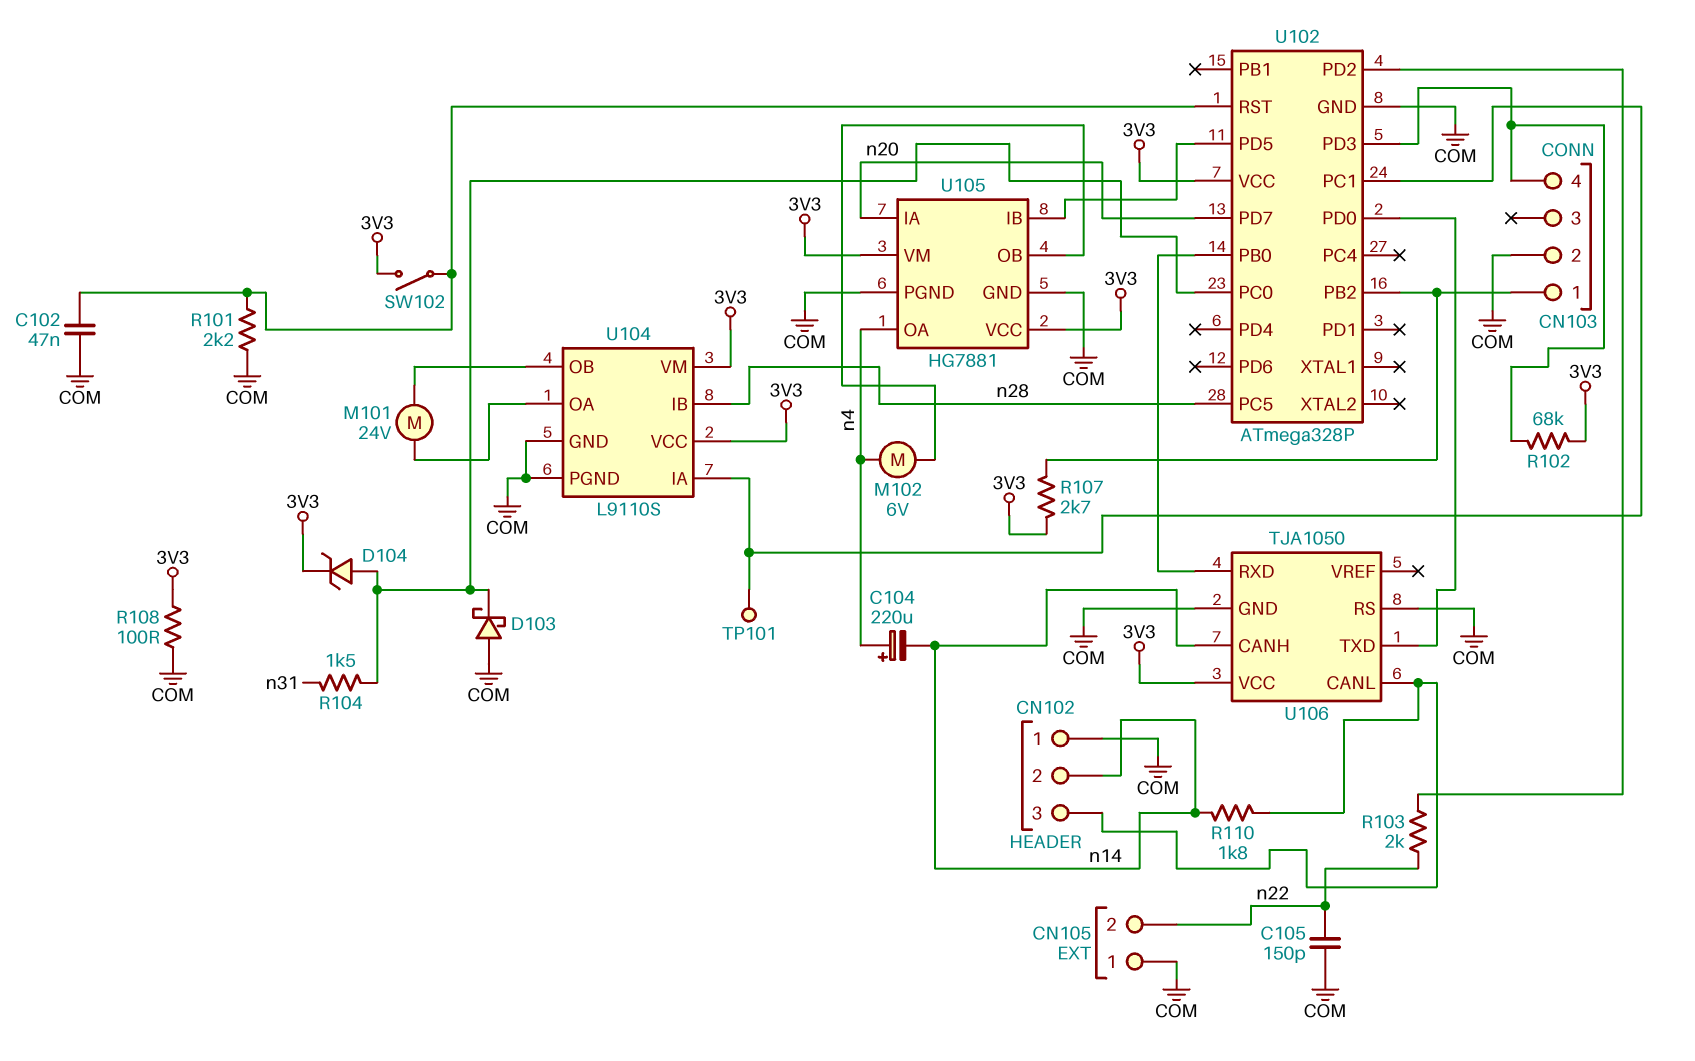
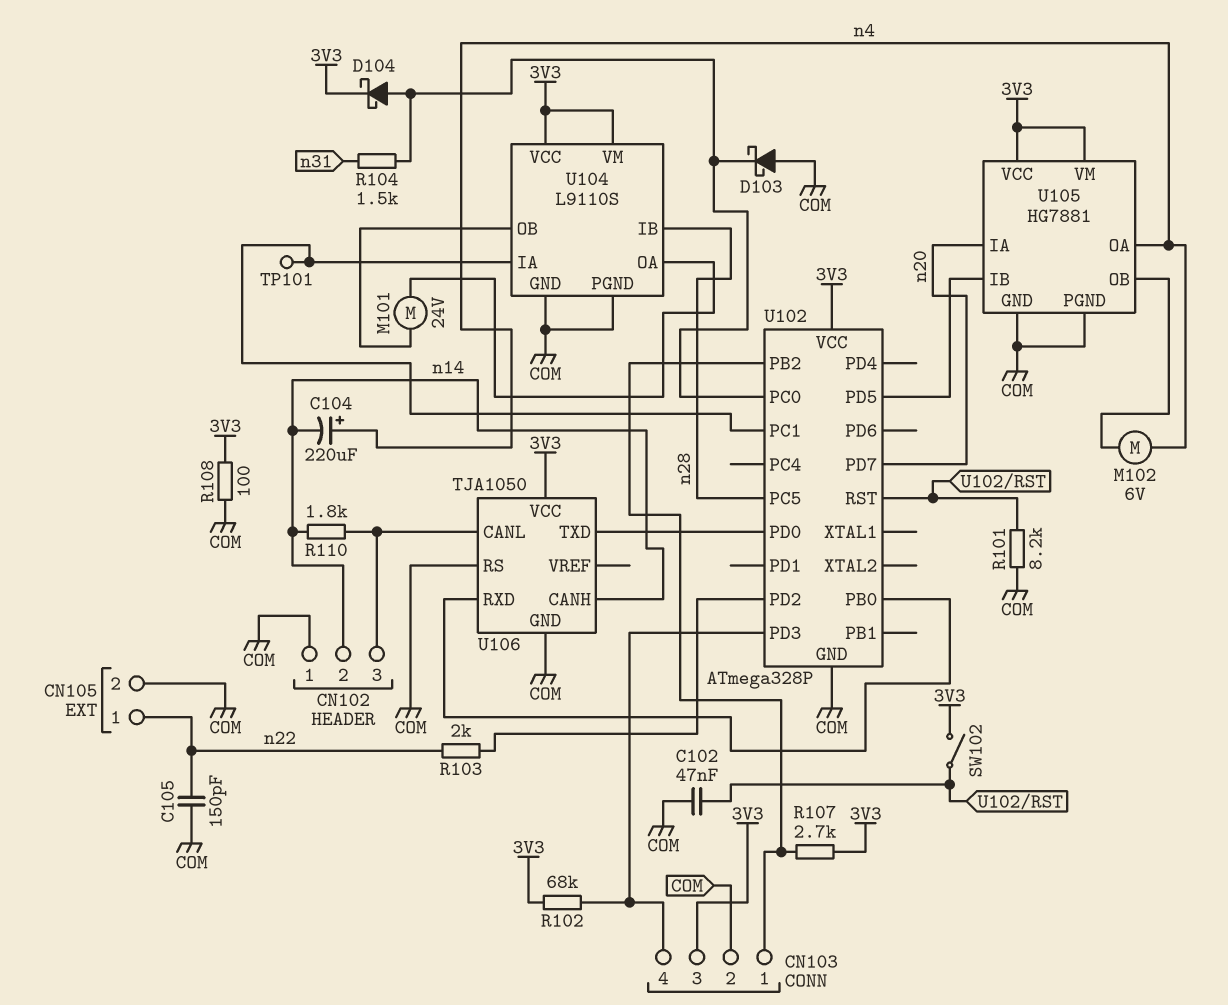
CN103 pin 3: none -> 3V3
CN105 pin 1: COM -> n22
CN105 pin 2: n22 -> COM
D104: zener (A U102/PC0, K 3V3) -> schottky (A U102/PC0, K 3V3)
R101: 2.2k (COM, U102/RST) -> 8.2k (COM, U102/RST)

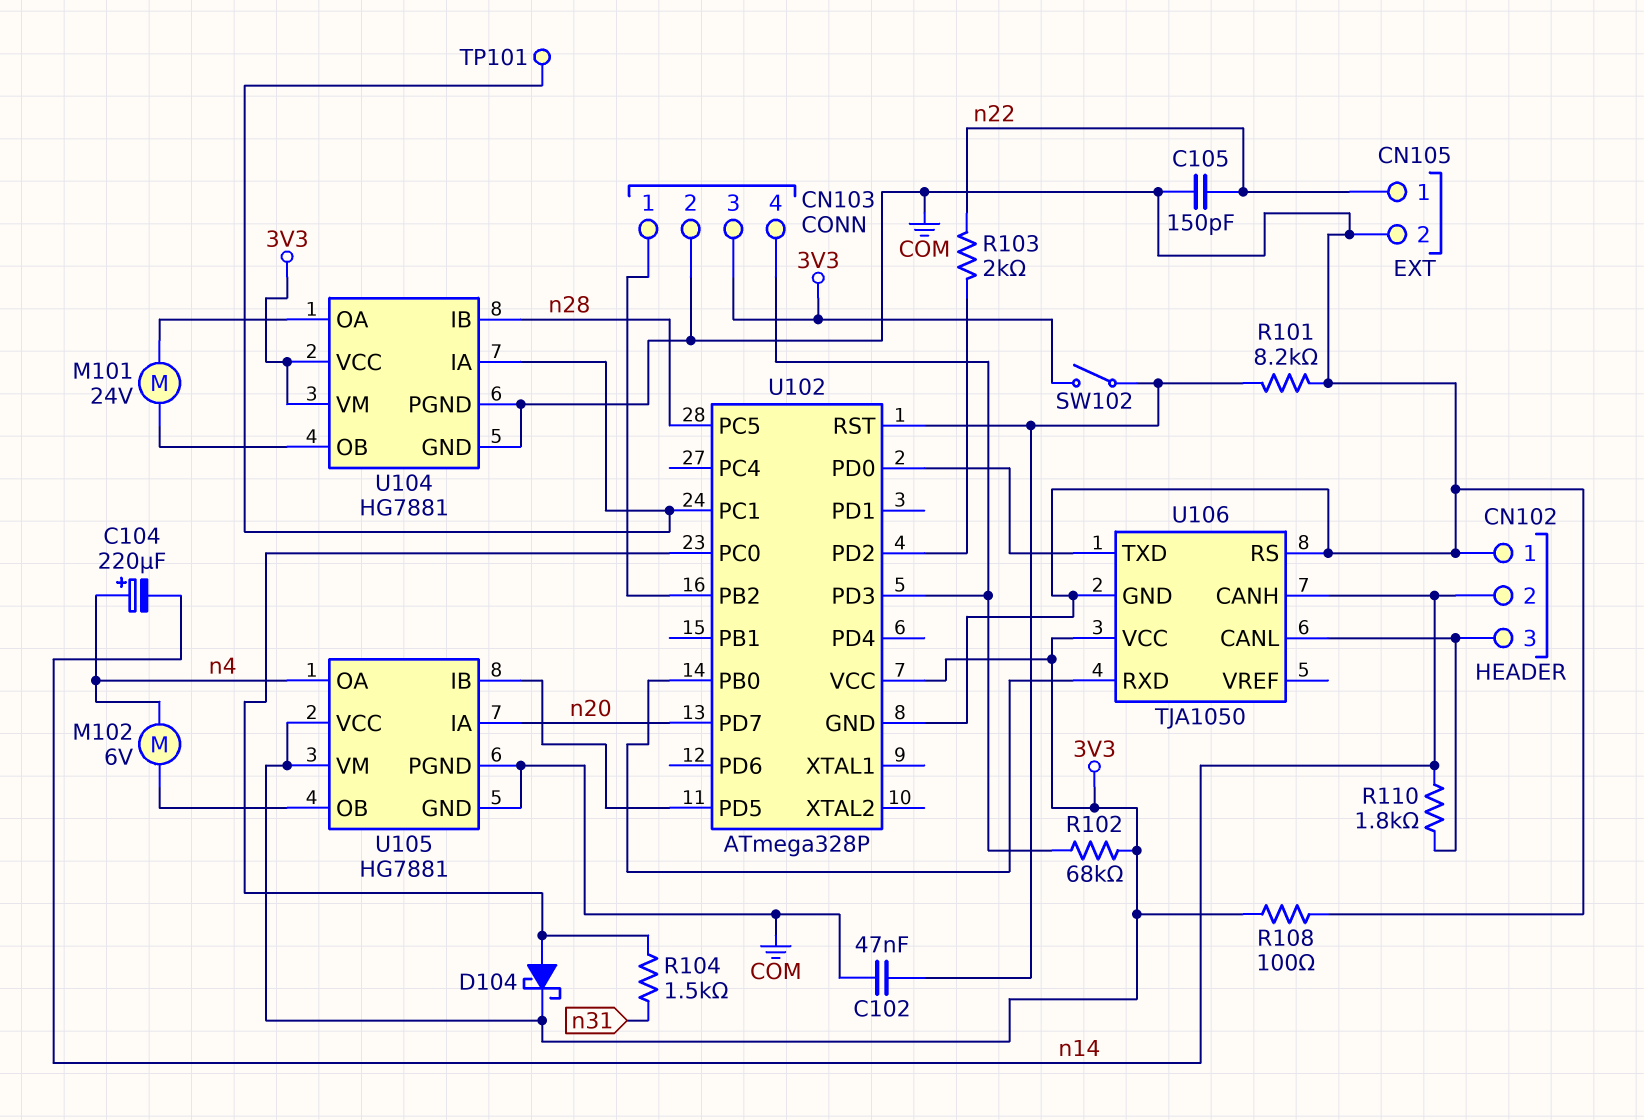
D103: schottky (A COM, K U102/PC0) -> none
R107: 2.7k (3V3, CN103/1) -> none
U104: L9110S -> HG7881

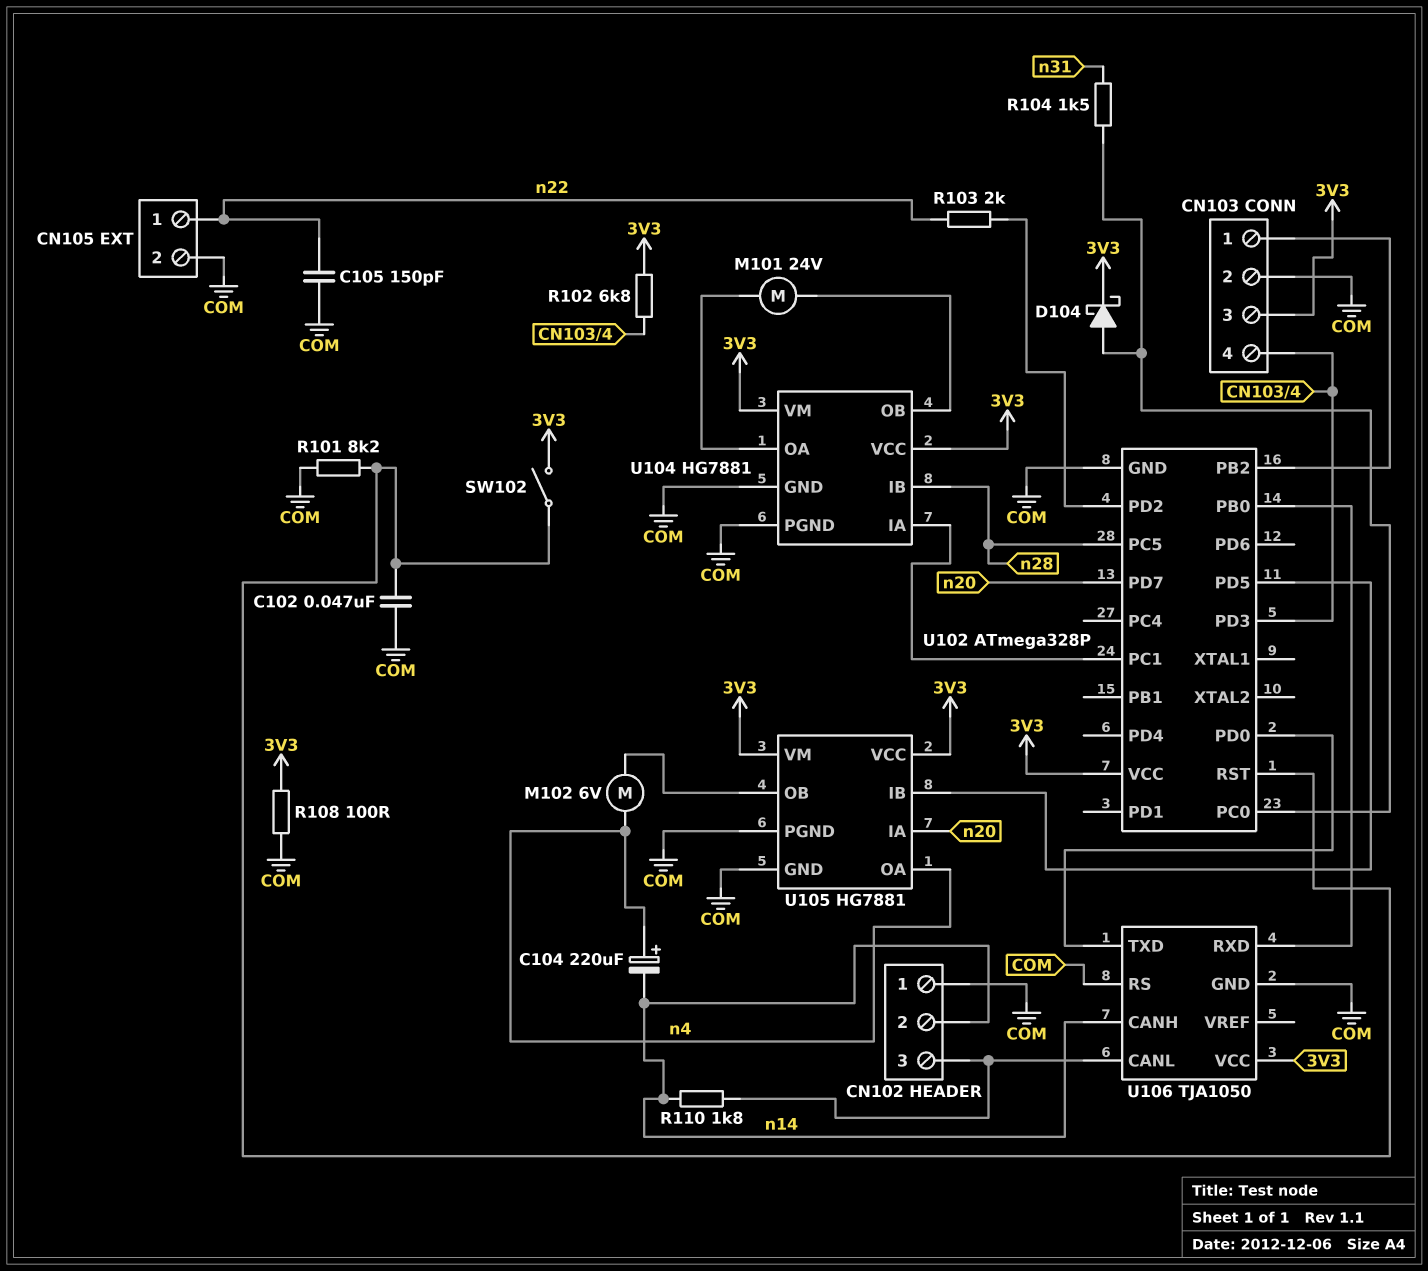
R102: 68k (3V3, CN103/4) -> 6.8k (3V3, CN103/4)
TP101: test point (U102/PC1) -> none

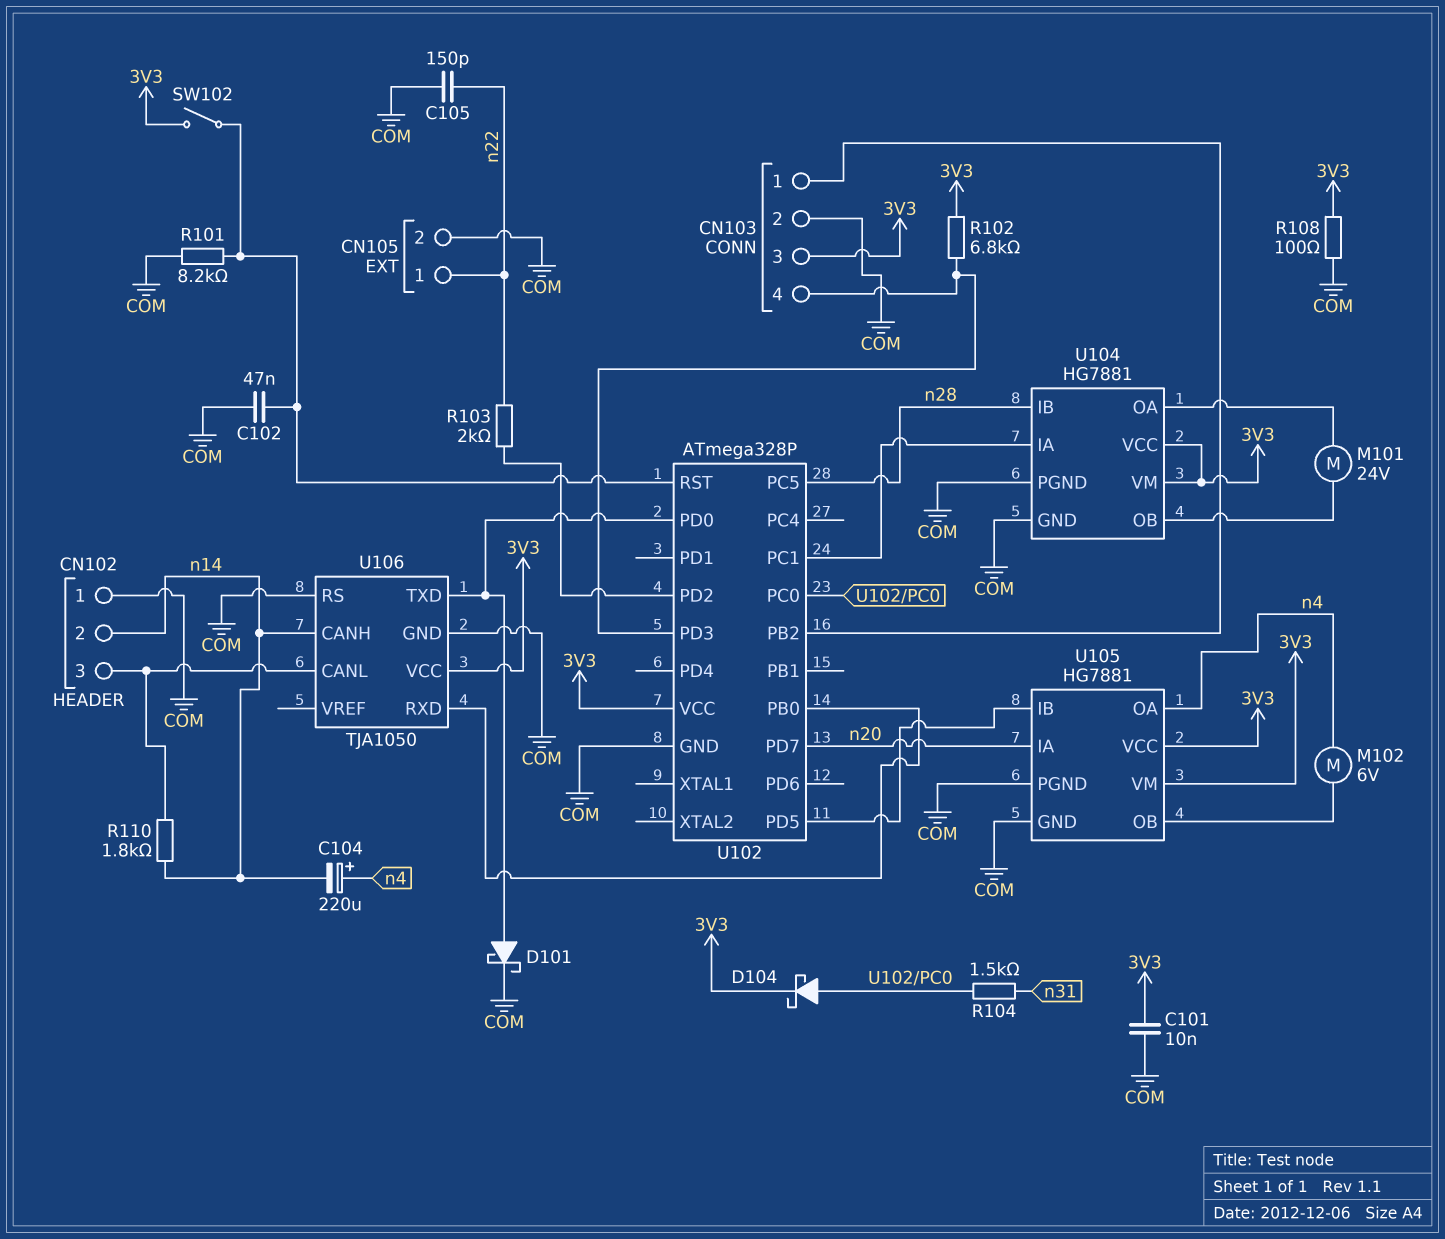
C101: none -> 10nF (3V3, COM)
D101: none -> schottky (A U102/PD0, K COM)

